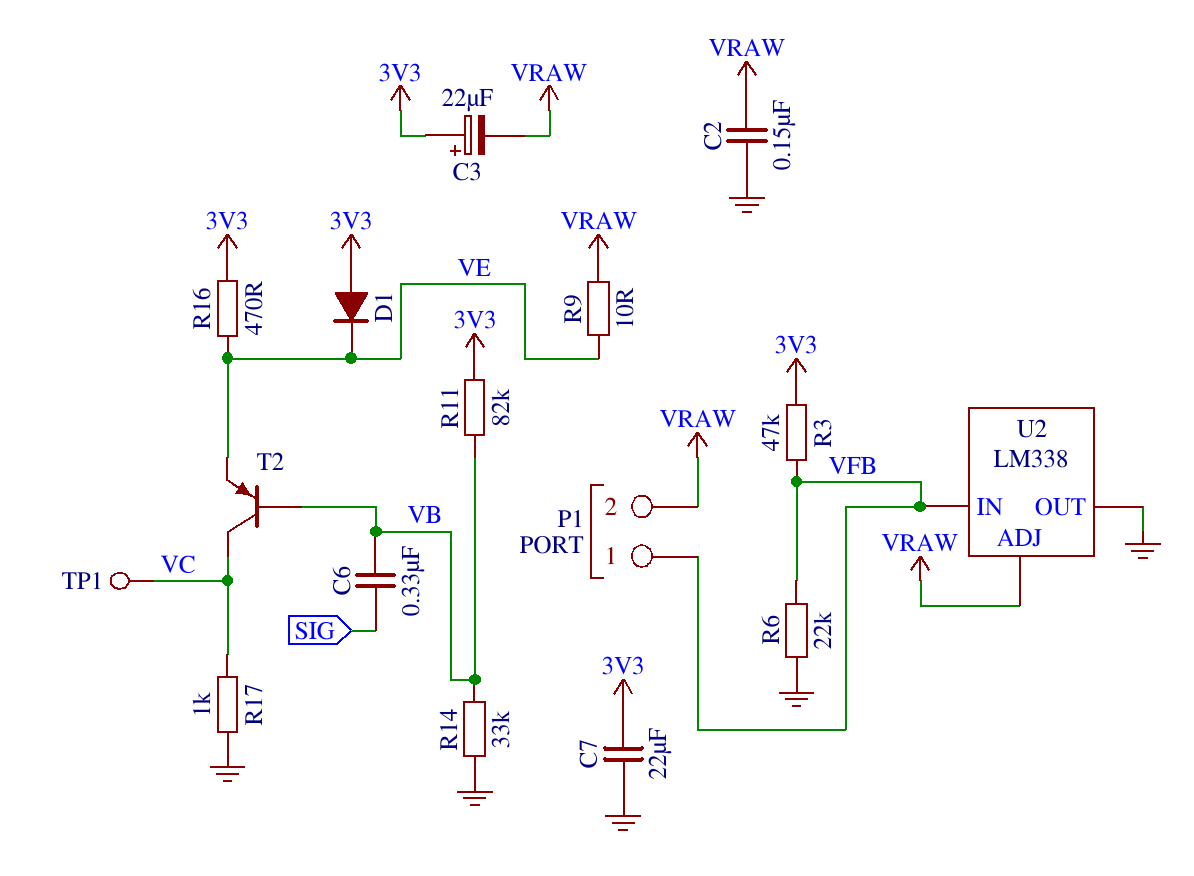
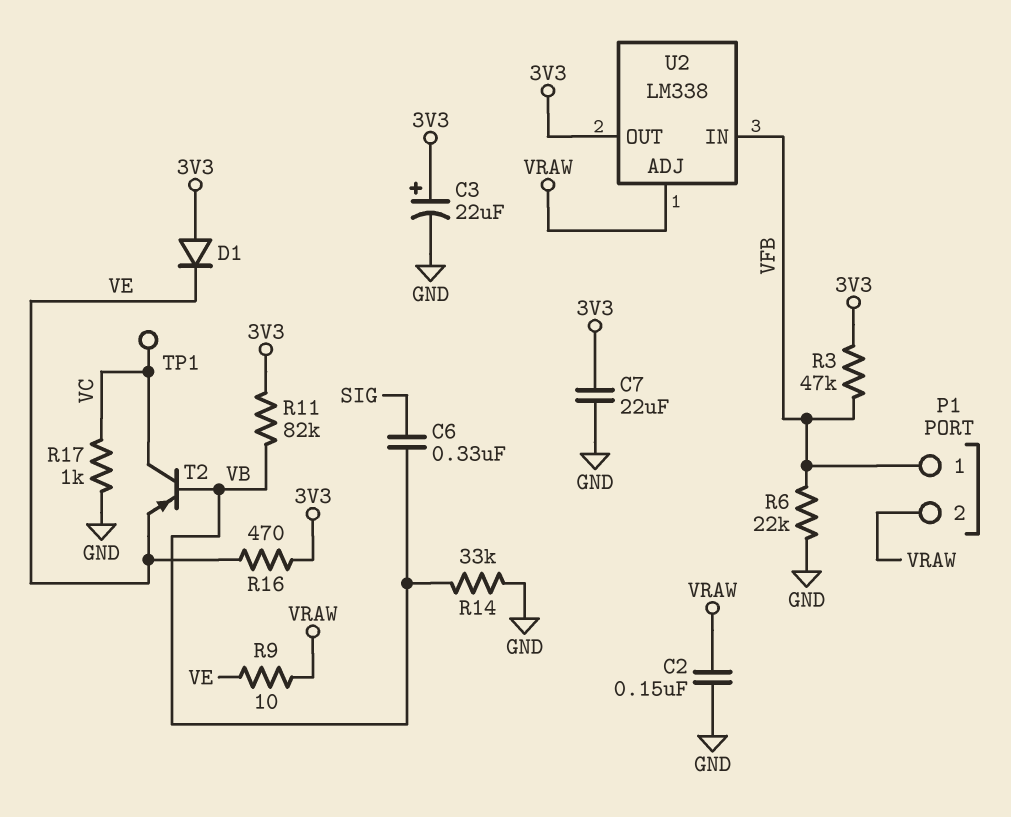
C3: 22uF (plus 3V3, minus VRAW) -> 22uF (plus 3V3, minus GND)
U2 pin OUT: GND -> 3V3

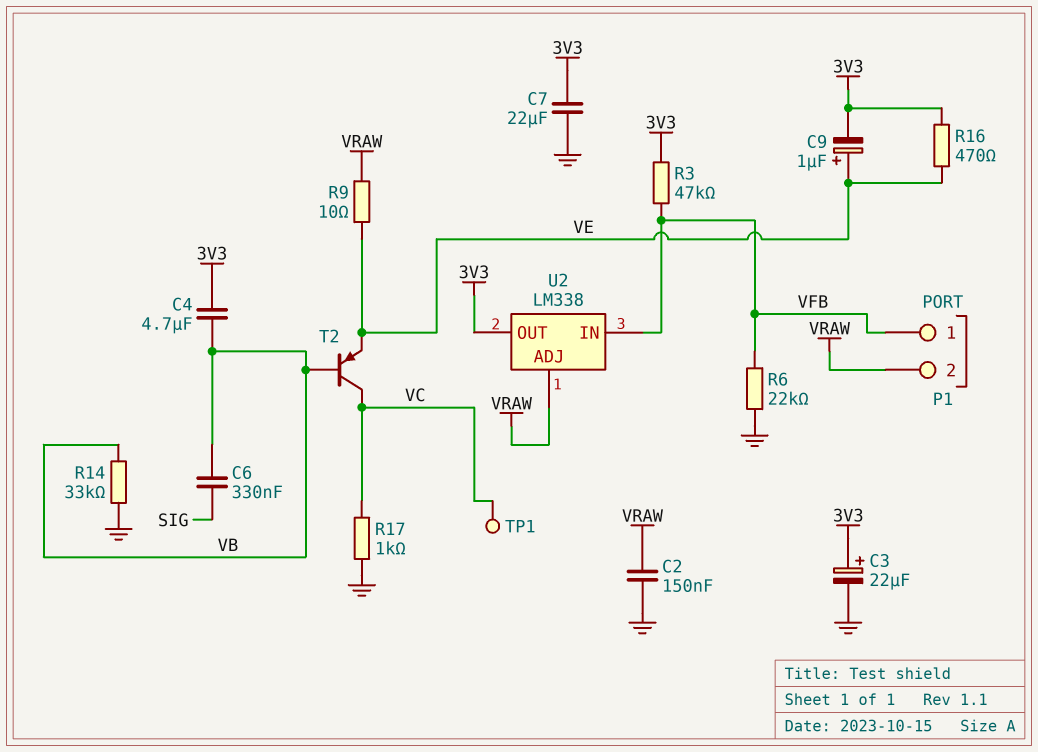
C4: none -> 4.7uF (3V3, VB)
C9: none -> 1uF (plus VE, minus 3V3)
D1: diode (A 3V3, K VE) -> none
R11: 82k (3V3, VB) -> none

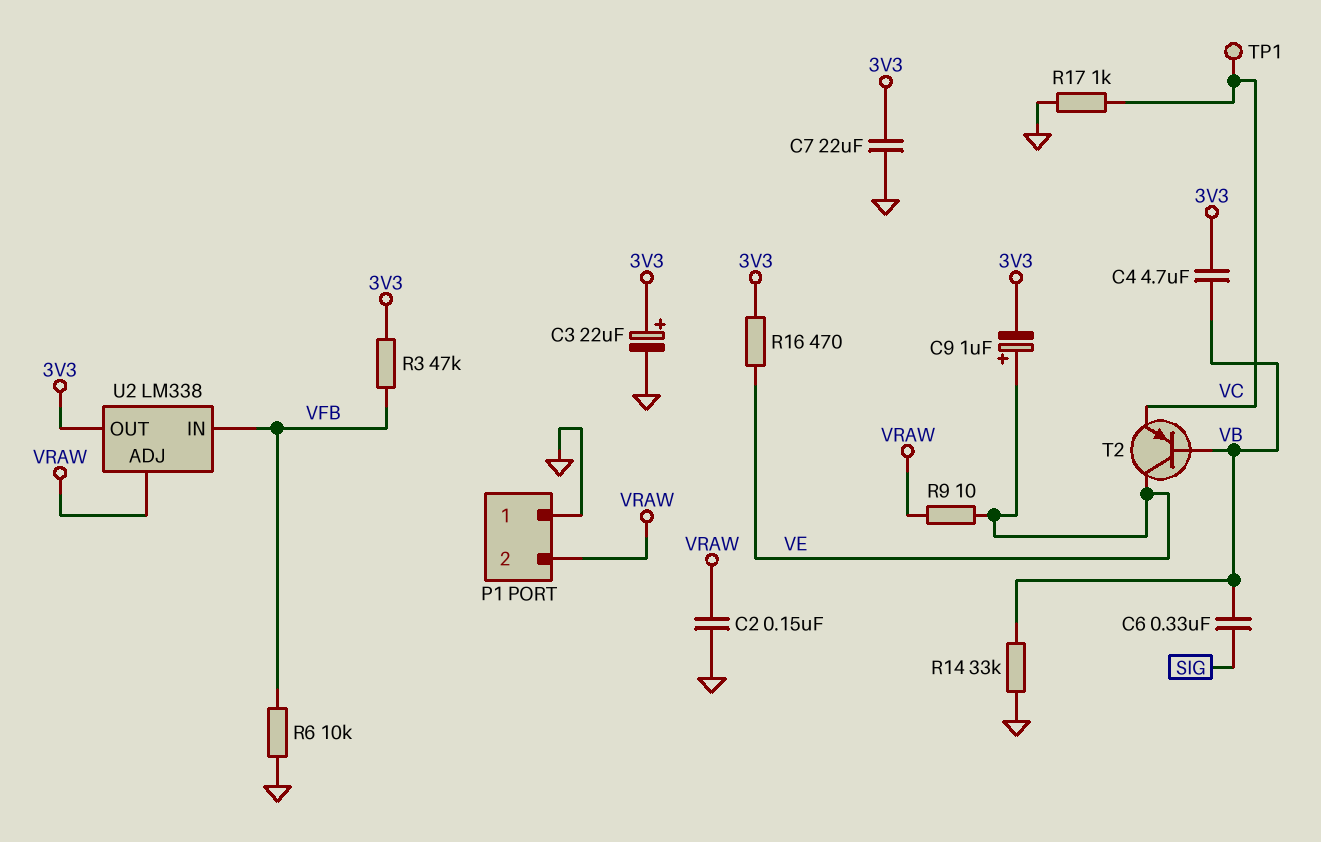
P1 pin 1: VFB -> GND
R6: 22k (GND, VFB) -> 10k (GND, VFB)
T2: PNP (B VB, C VC, E VE) -> PNP (B VB, C VE, E VC)

